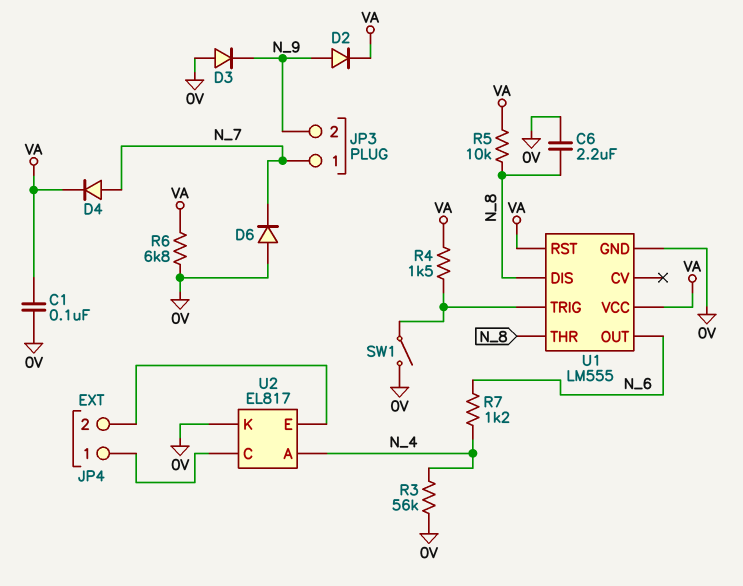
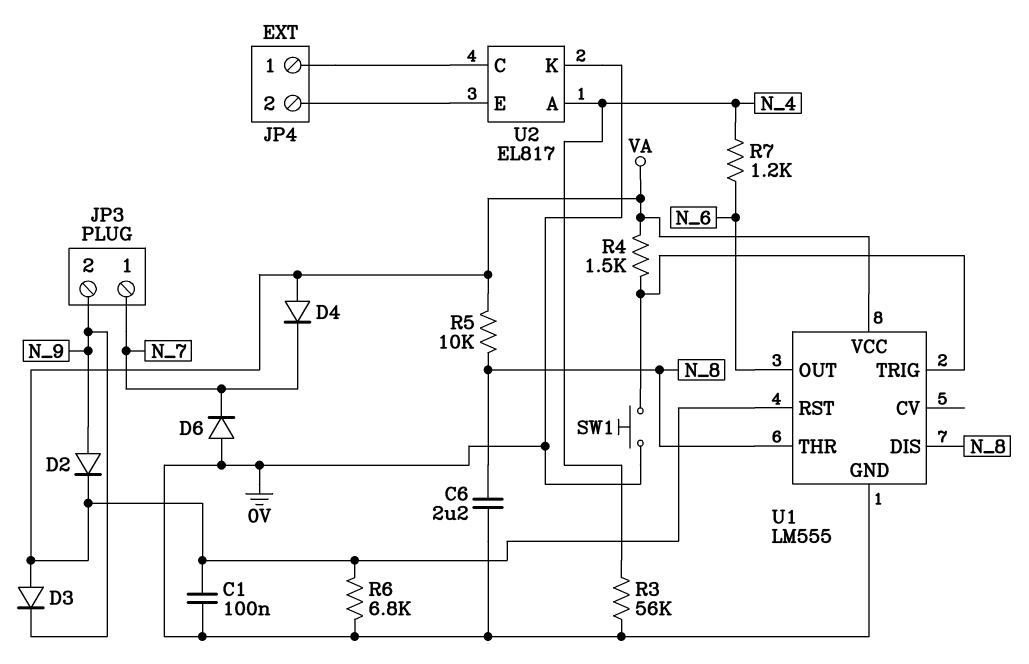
D3: diode (A 0V, K N_9) -> diode (A VA, K N_9)
D4: diode (A N_7, K VA) -> diode (A VA, K N_7)
SW1: switch (0V, U1/TRIG) -> button (0V, U1/TRIG)

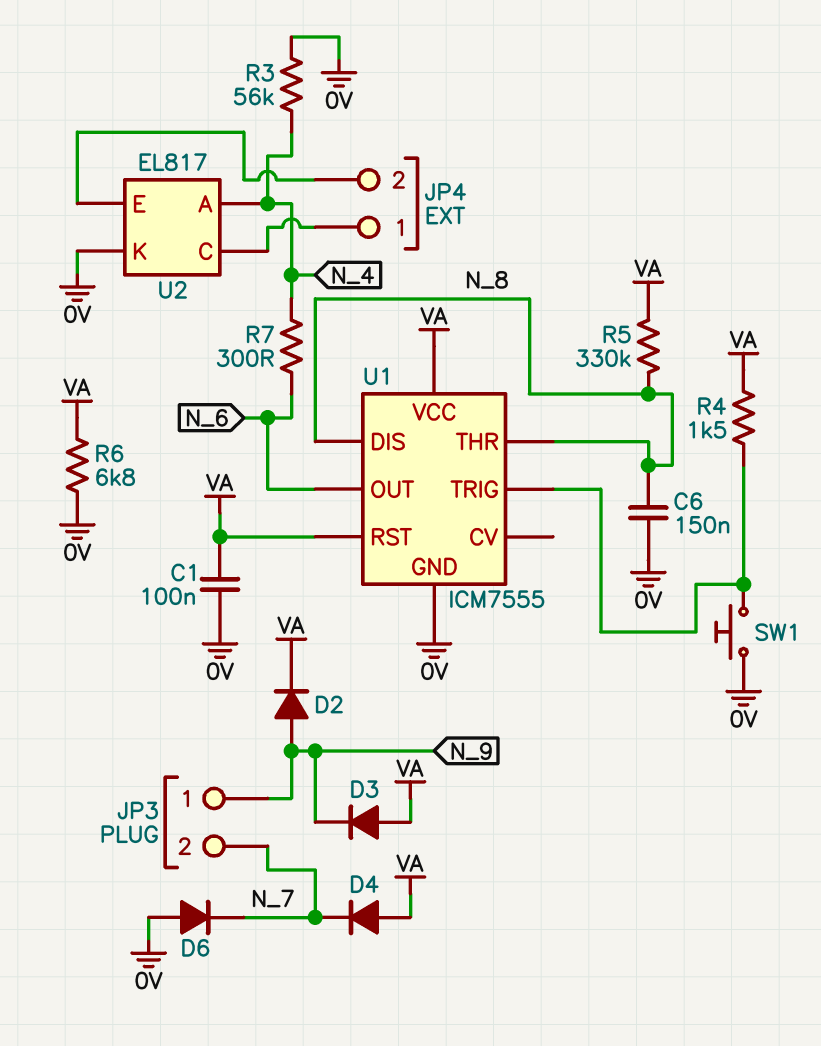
C6: 2.2uF (0V, N_8) -> 150nF (0V, N_8)
JP3 pin 1: N_7 -> N_9
JP3 pin 2: N_9 -> N_7
R5: 10k (N_8, VA) -> 330k (N_8, VA)
R7: 1.2k (N_4, N_6) -> 300 (N_4, N_6)
U1: LM555 -> ICM7555

